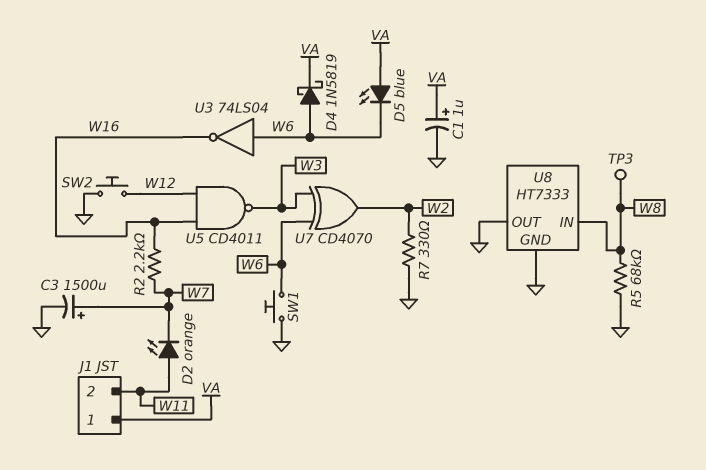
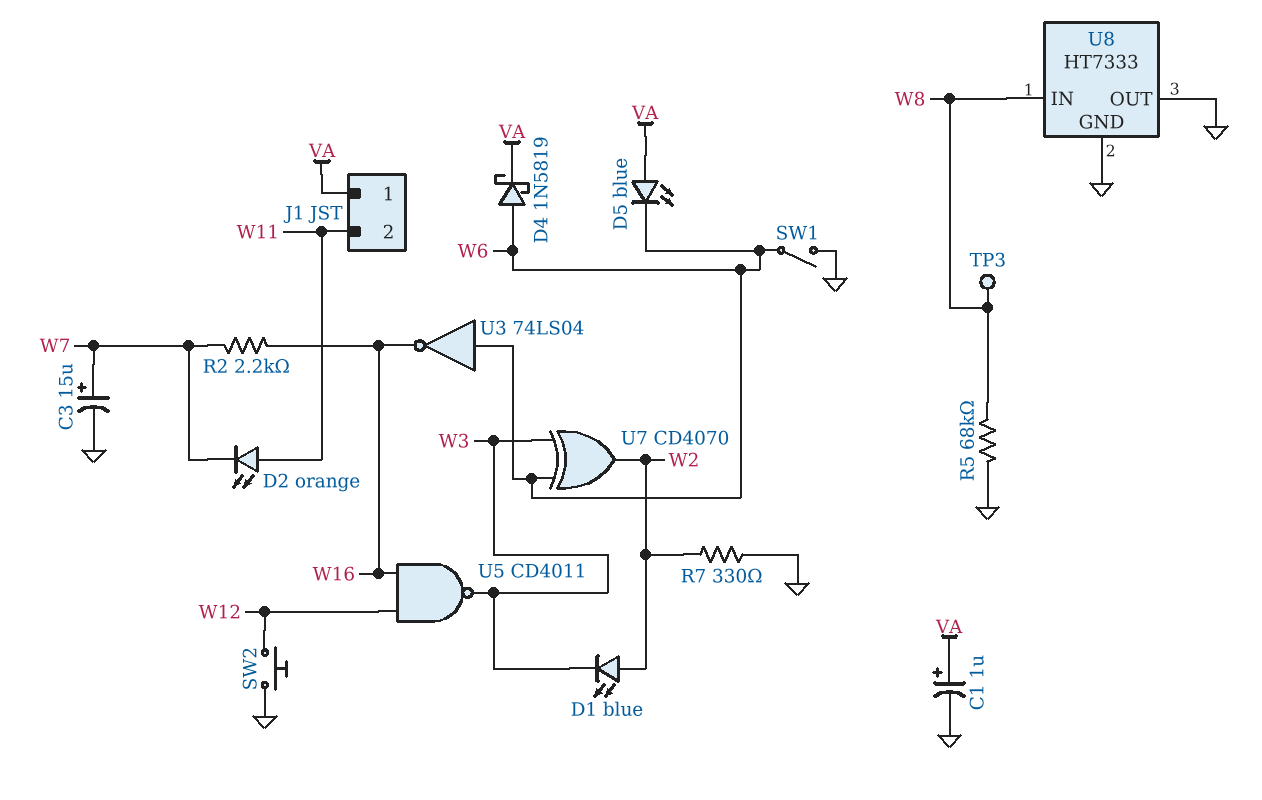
C3: 1500uF (plus W7, minus GND) -> 15uF (plus W7, minus GND)
D1: none -> LED blue (A W2, K W3)
SW1: button (GND, W6) -> switch (GND, W6)

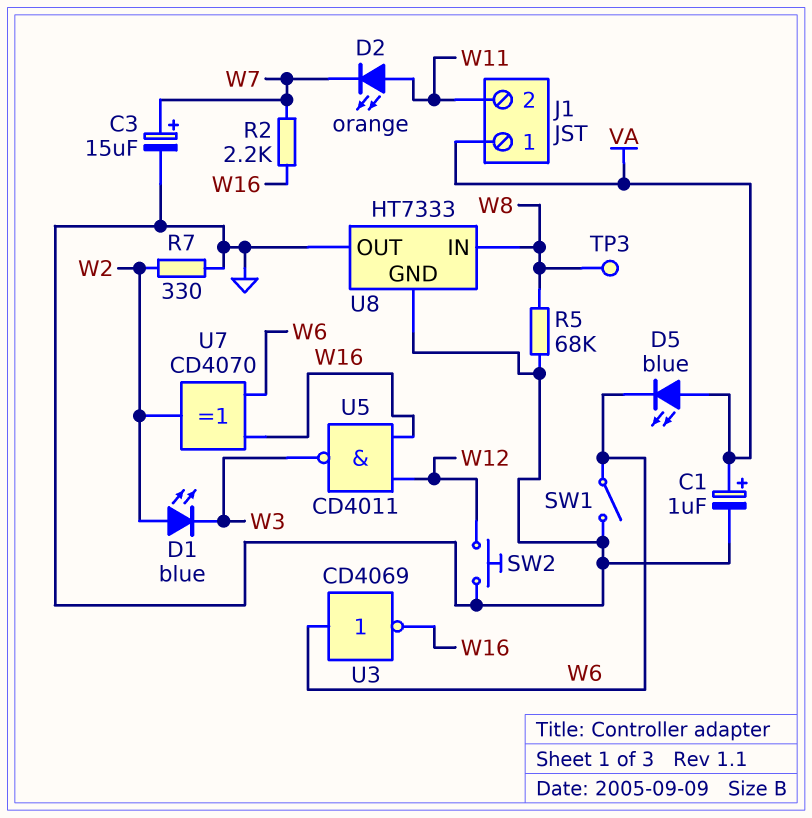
D4: schottky 1N5819 (A W6, K VA) -> none
U3: NOT 74LS04 (in W6, out W16) -> NOT CD4069 (in W6, out W16)
U7: XOR CD4070 (in W3, in W6, out W2) -> XOR CD4070 (in W6, in W16, out W2)

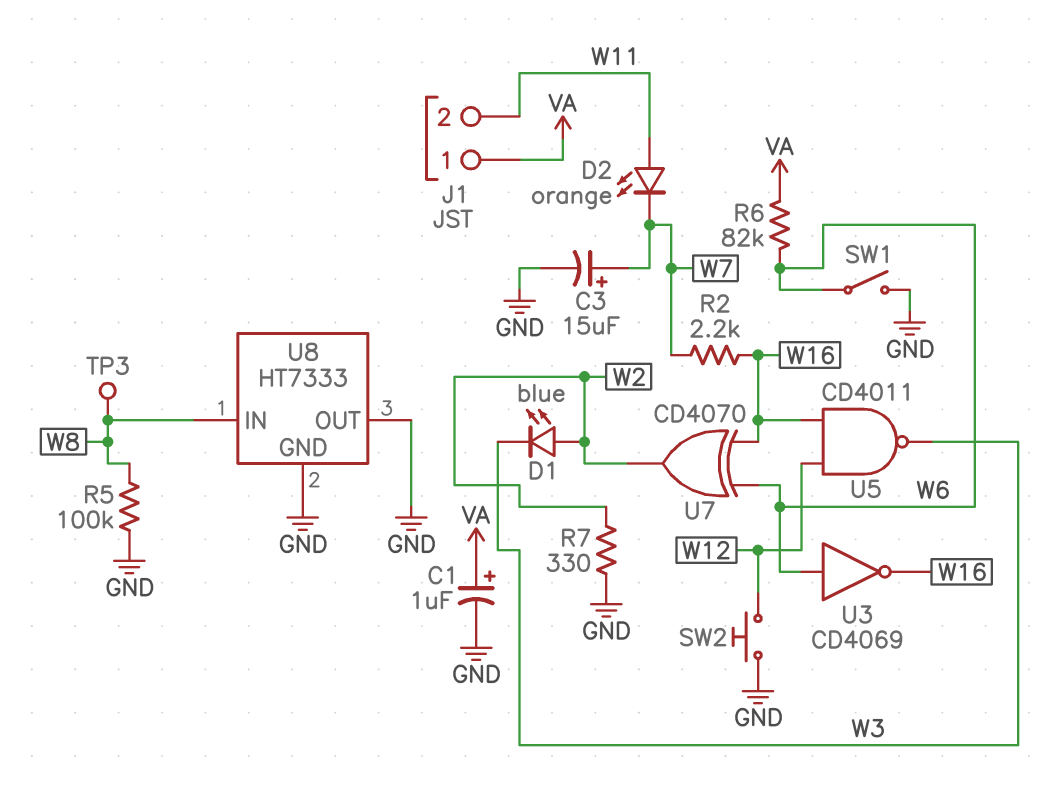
D5: LED blue (A VA, K W6) -> none
R5: 68k (GND, W8) -> 100k (GND, W8)
R6: none -> 82k (VA, W6)

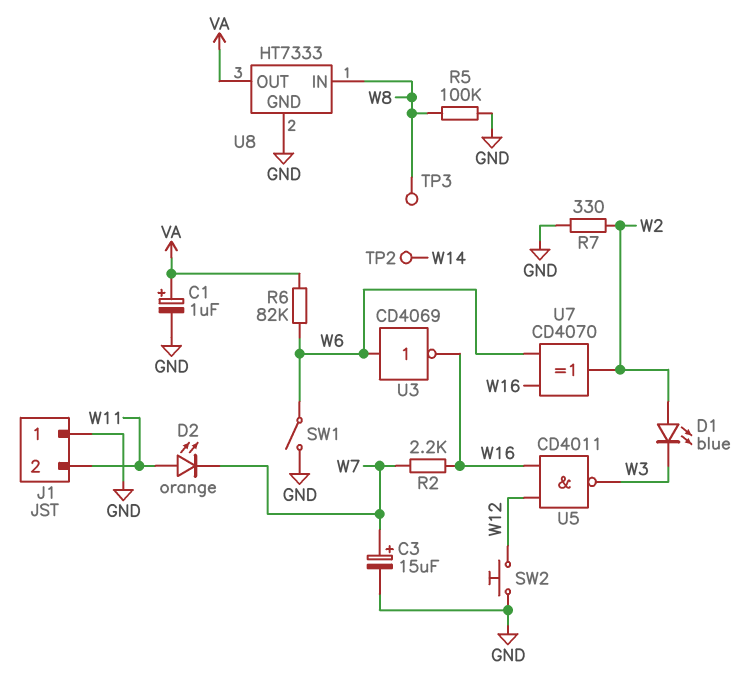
J1 pin 1: VA -> GND
TP2: none -> test point (W14)
U8 pin OUT: GND -> VA

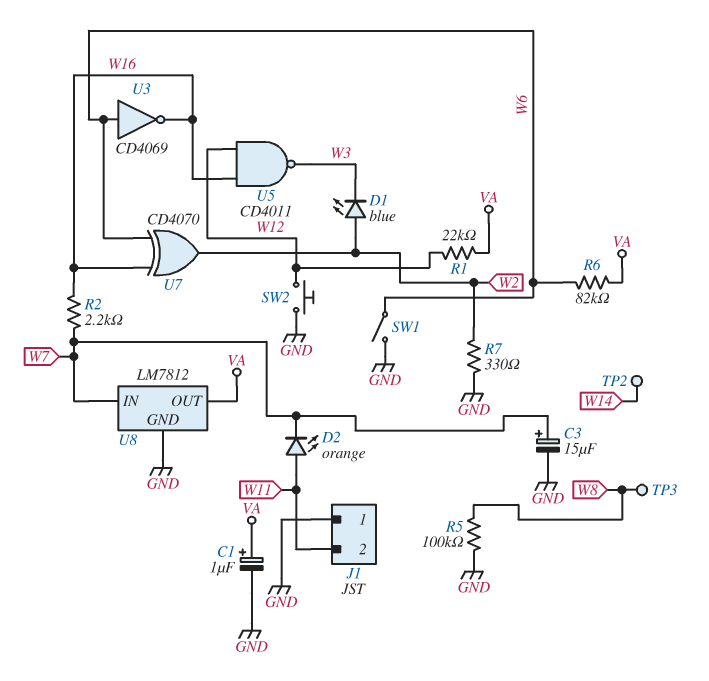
R1: none -> 22k (VA, W12)
U8: HT7333 -> LM7812
U8 pin IN: W8 -> W7

